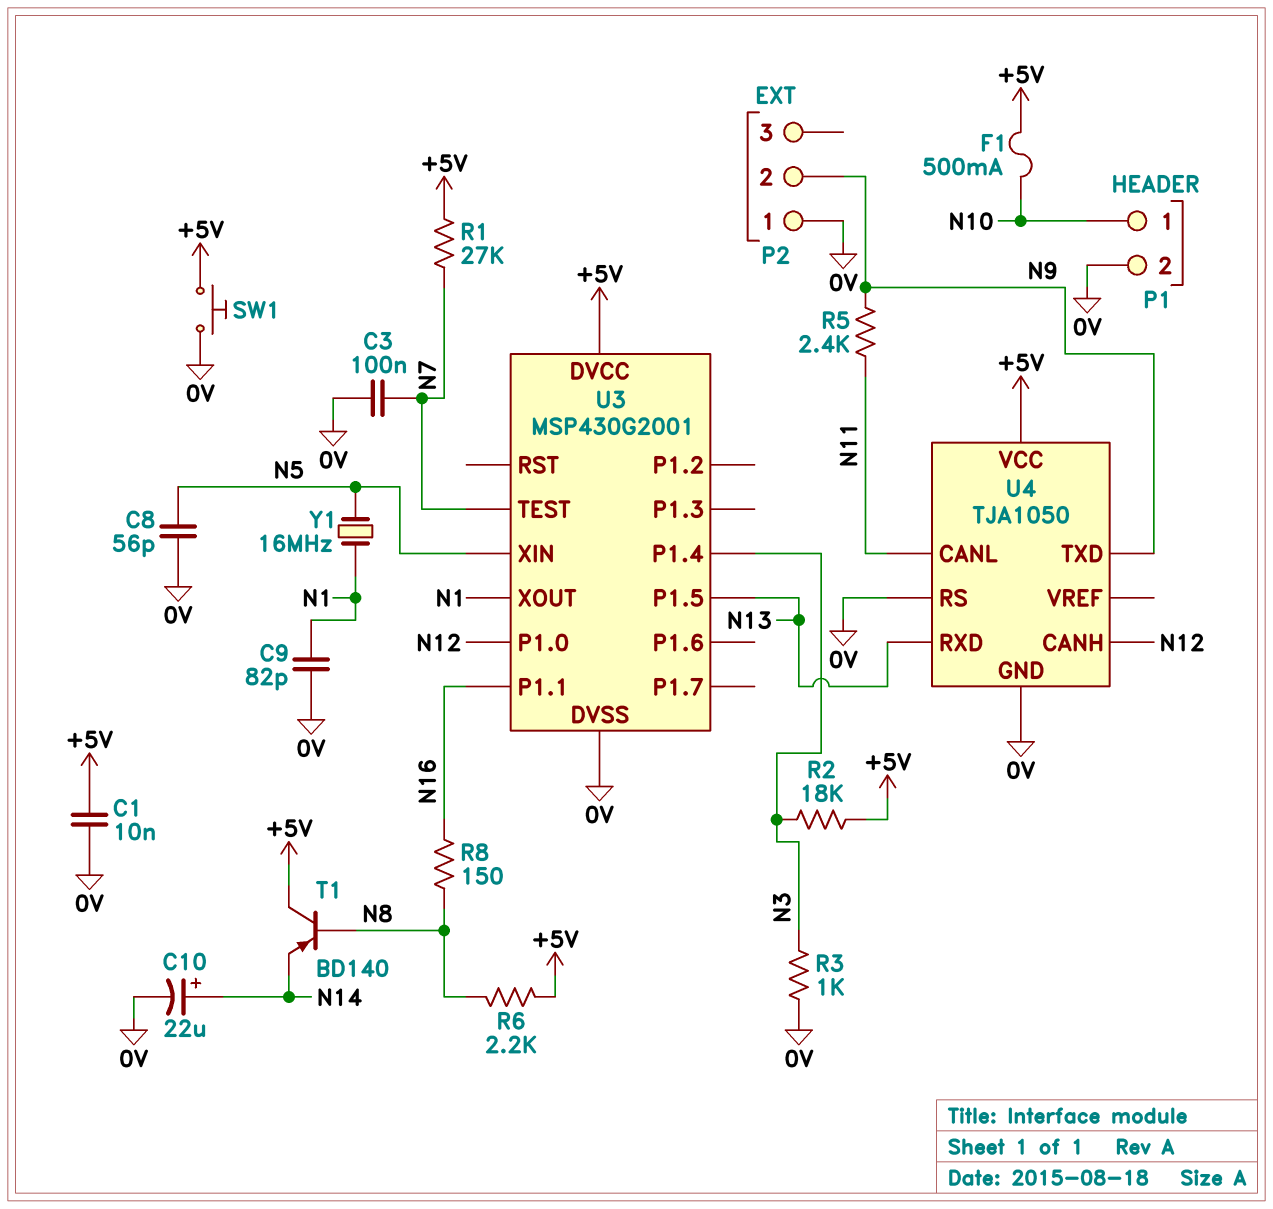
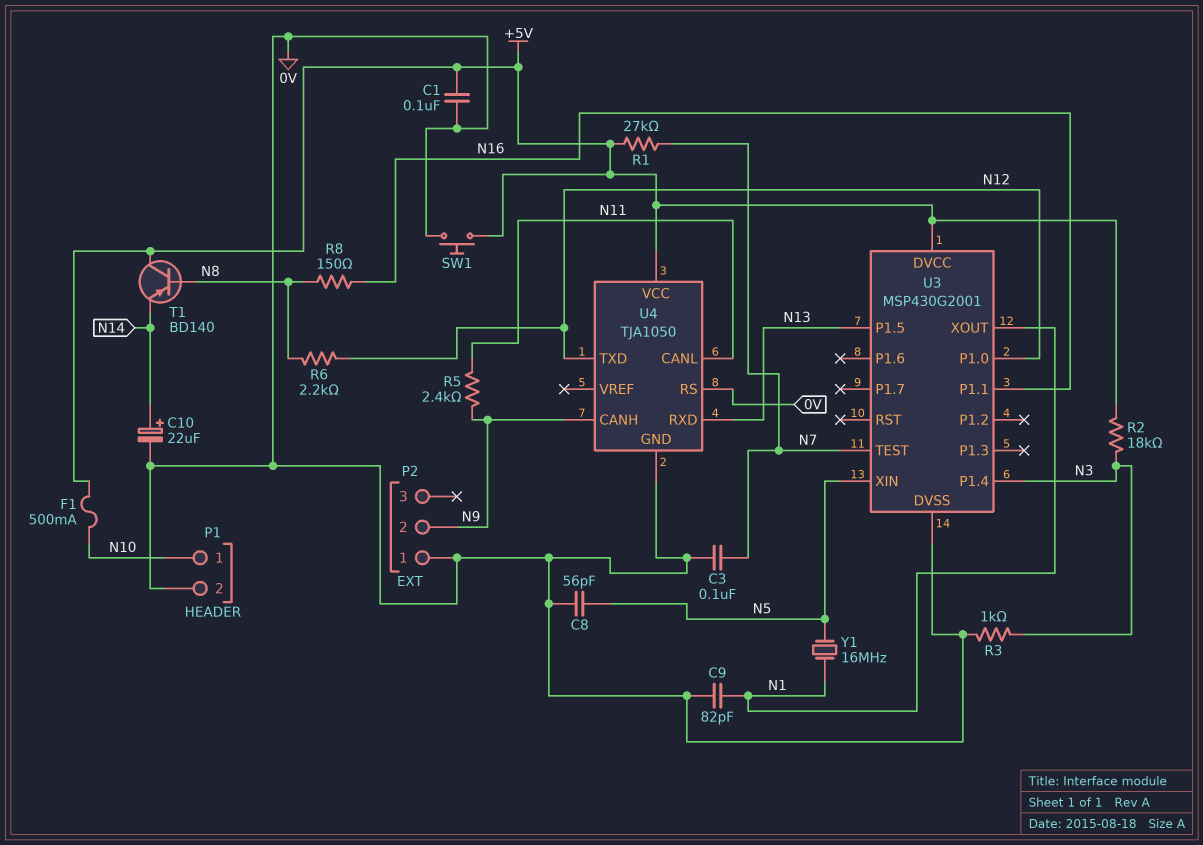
C1: 10nF (+5V, 0V) -> 100nF (+5V, 0V)
R6: 2.2k (+5V, N8) -> 2.2k (N8, N12)
U4 pin CANH: N12 -> N9
U4 pin TXD: N9 -> N12

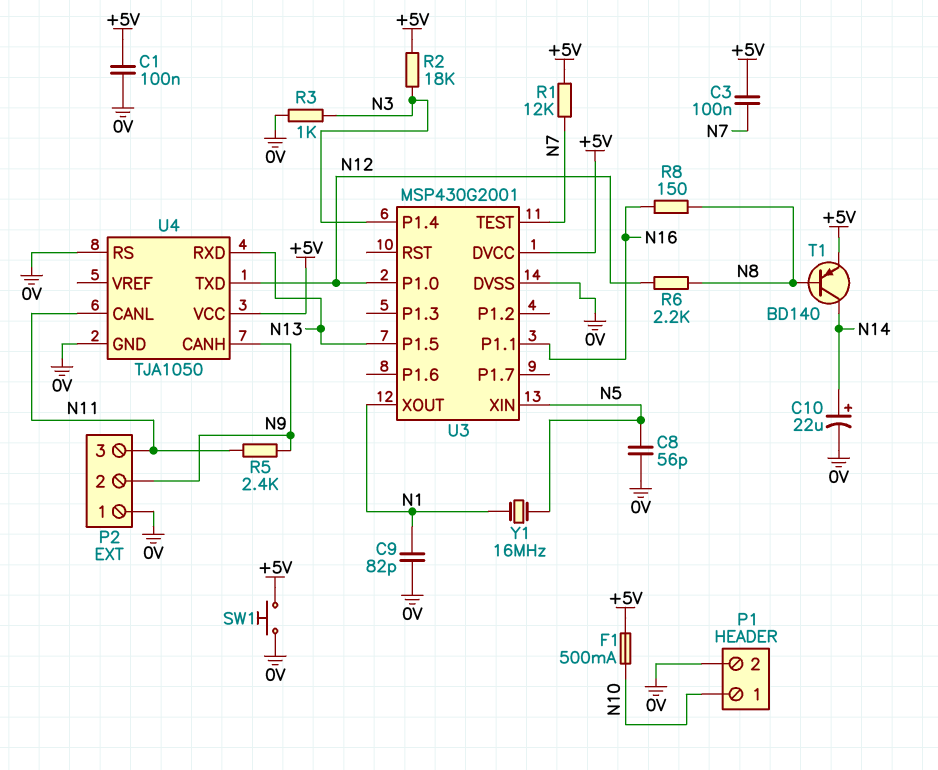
C3: 100nF (0V, N7) -> 100nF (+5V, N7)
P2 pin 3: none -> N11
R1: 27k (+5V, N7) -> 12k (+5V, N7)
T1: PNP BD140 (B N8, C +5V, E N14) -> PNP BD140 (B N8, C N14, E +5V)

